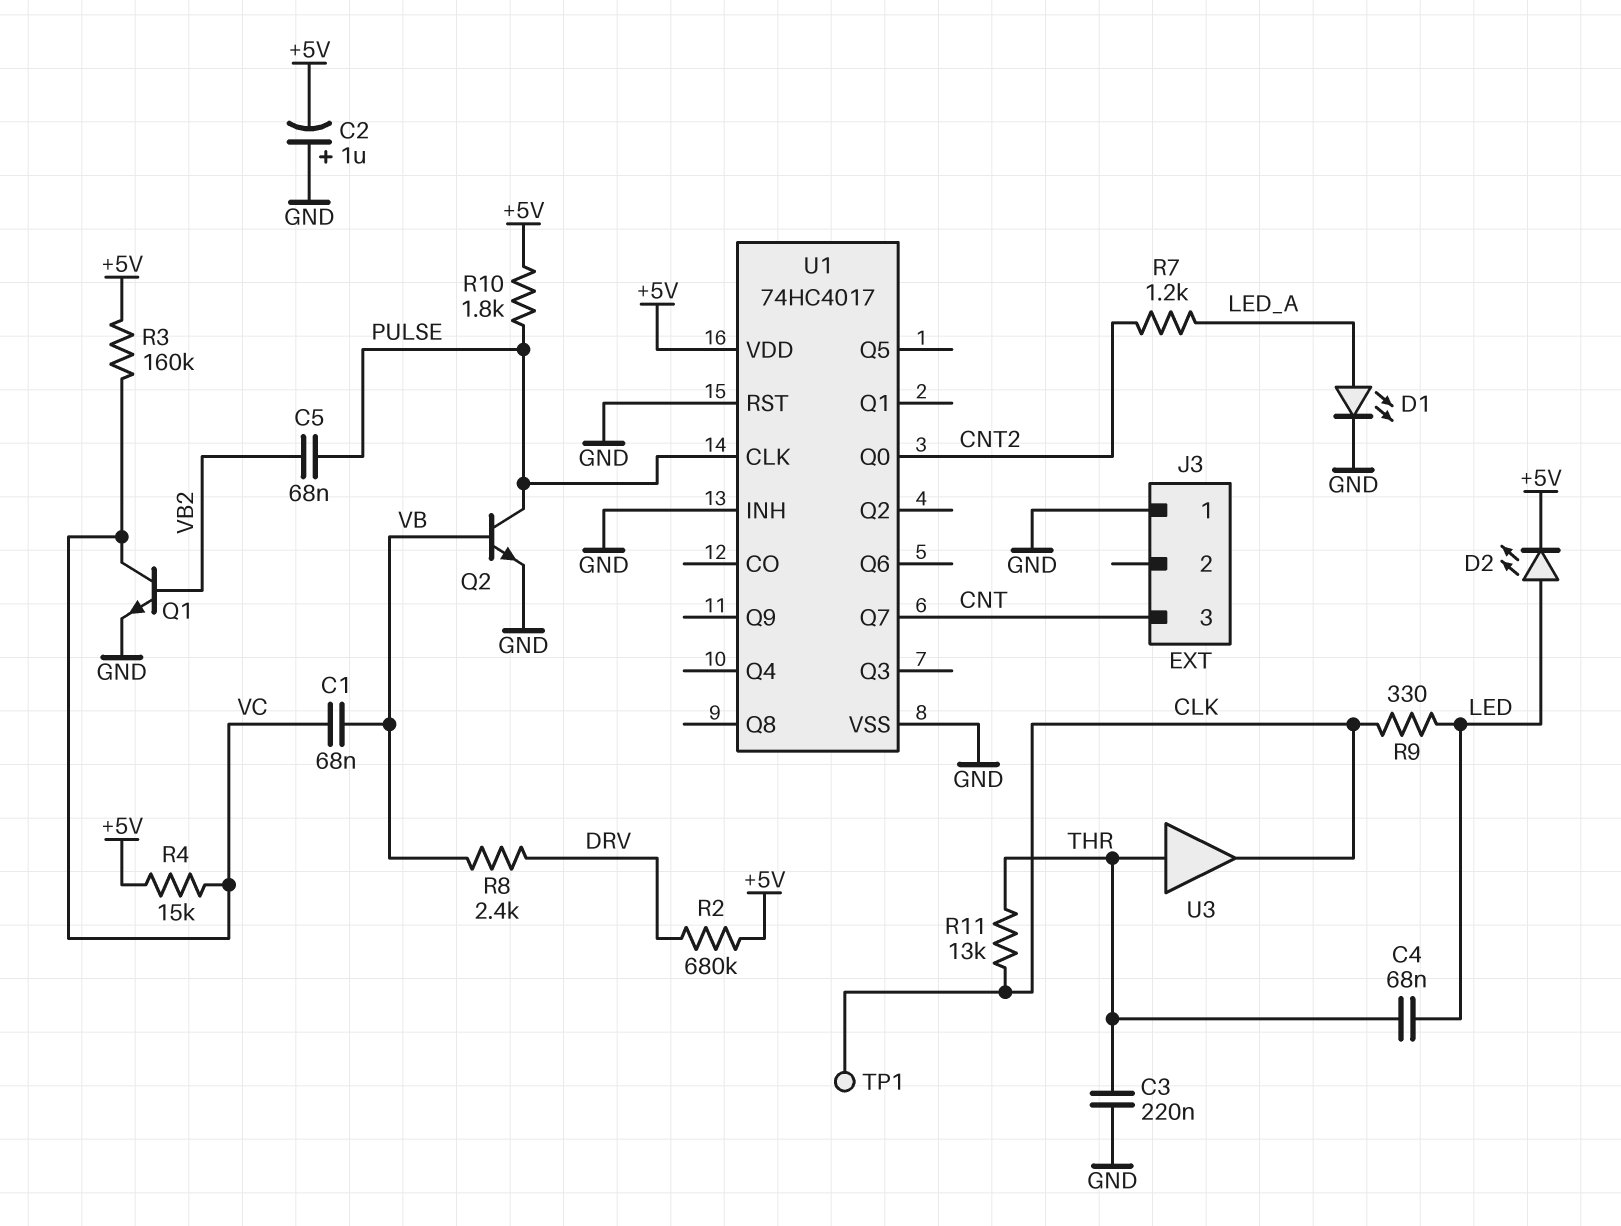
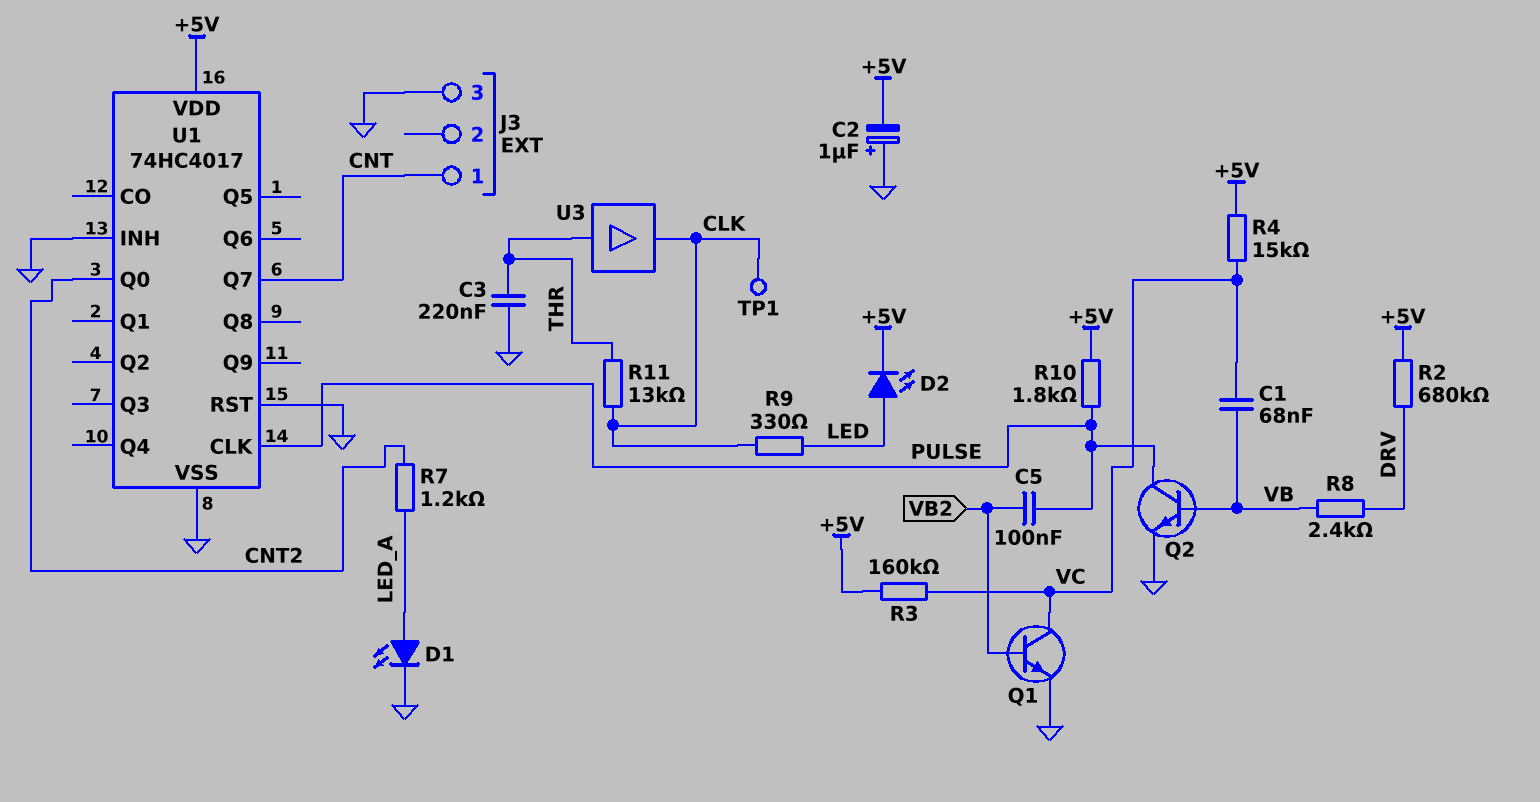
C4: 68nF (LED, THR) -> none
C5: 68nF (PULSE, VB2) -> 100nF (PULSE, VB2)
J3 pin 1: GND -> CNT
J3 pin 3: CNT -> GND

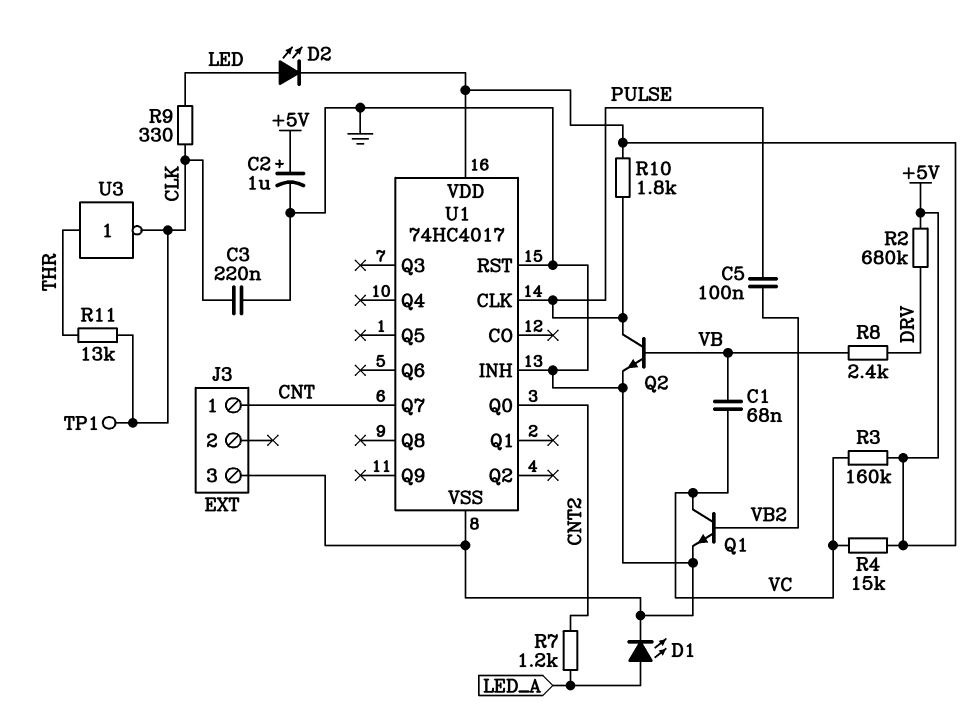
C2: 1uF (plus GND, minus +5V) -> 1uF (plus +5V, minus GND)
C3: 220nF (GND, THR) -> 220nF (CLK, GND)
U3: buffer (in THR, out CLK) -> NOT (in THR, out CLK)

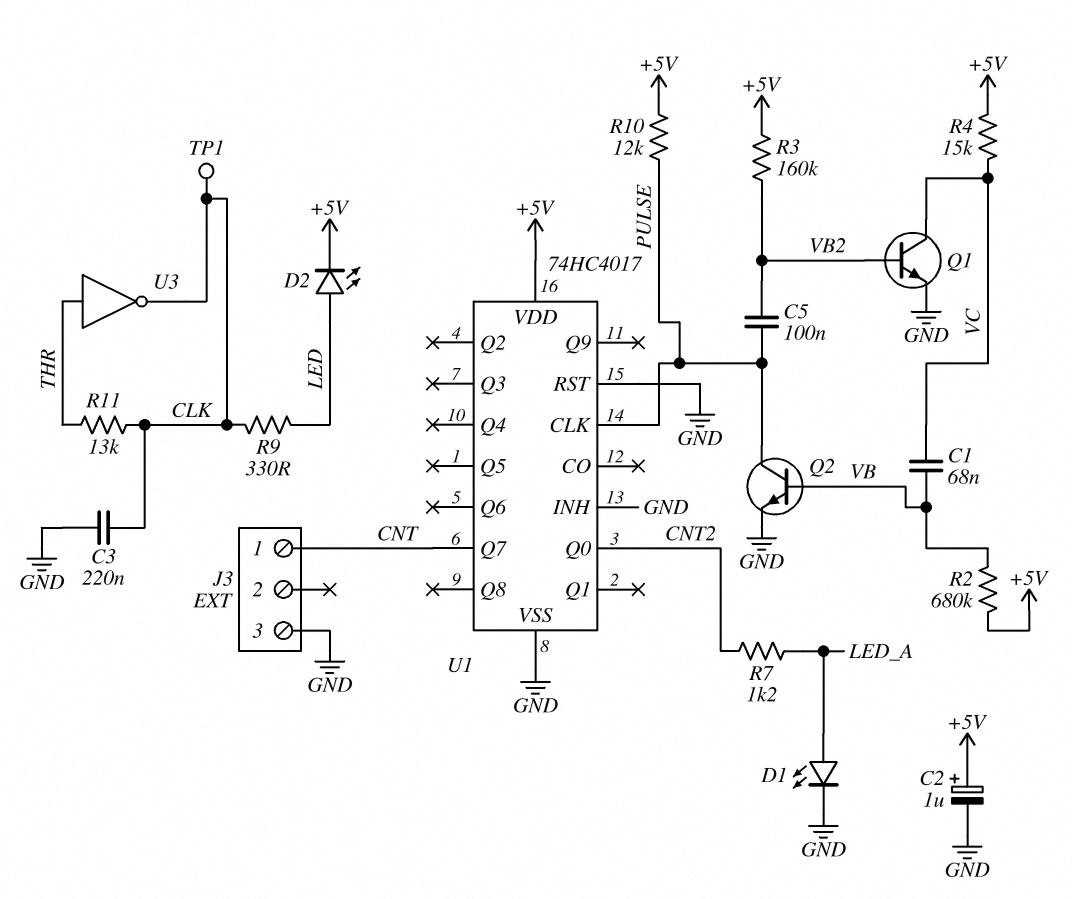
R2: 680k (+5V, DRV) -> 680k (+5V, VB)
R3: 160k (+5V, VC) -> 160k (+5V, VB2)
R8: 2.4k (DRV, VB) -> none
R10: 1.8k (+5V, PULSE) -> 12k (+5V, PULSE)

